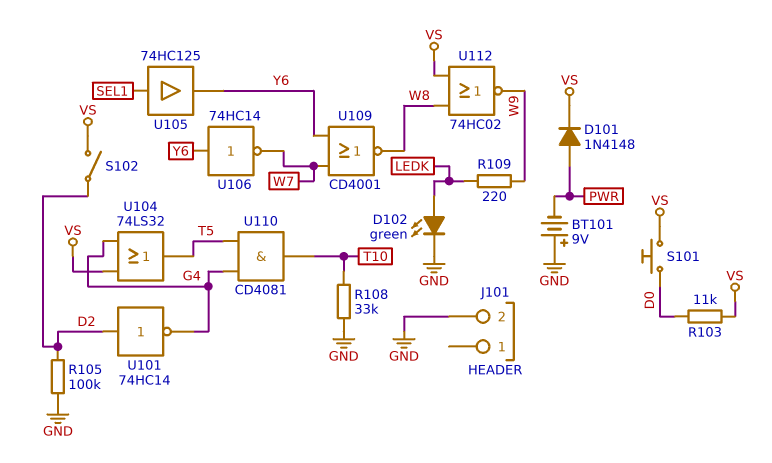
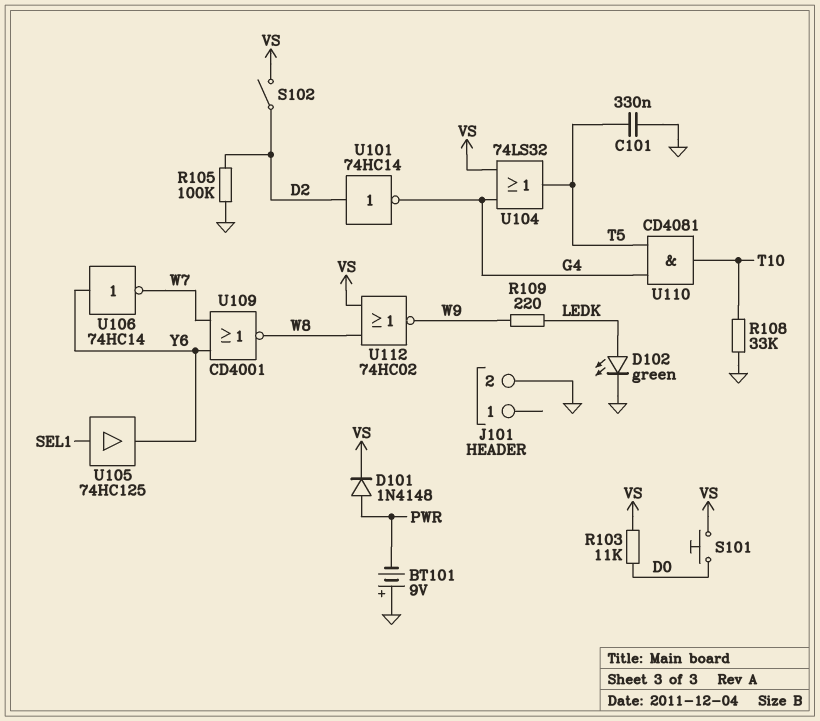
C101: none -> 330nF (GND, T5)

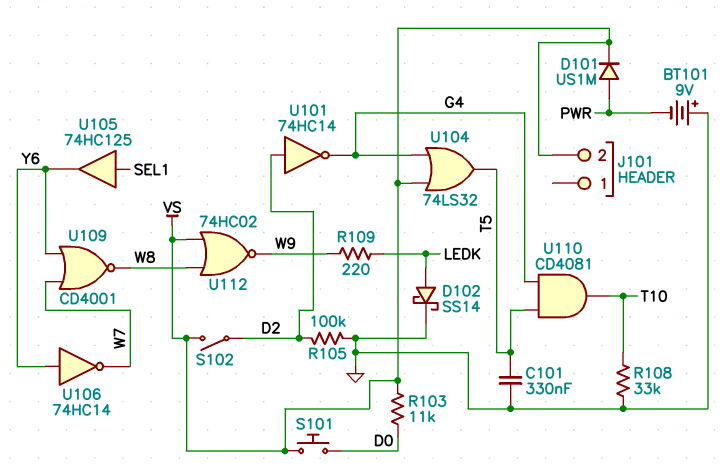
D101: diode 1N4148 (A PWR, K VS) -> diode US1M (A PWR, K VS)
D102: LED green (A LEDK, K GND) -> schottky SS14 (A LEDK, K GND)
J101 pin 2: GND -> VS

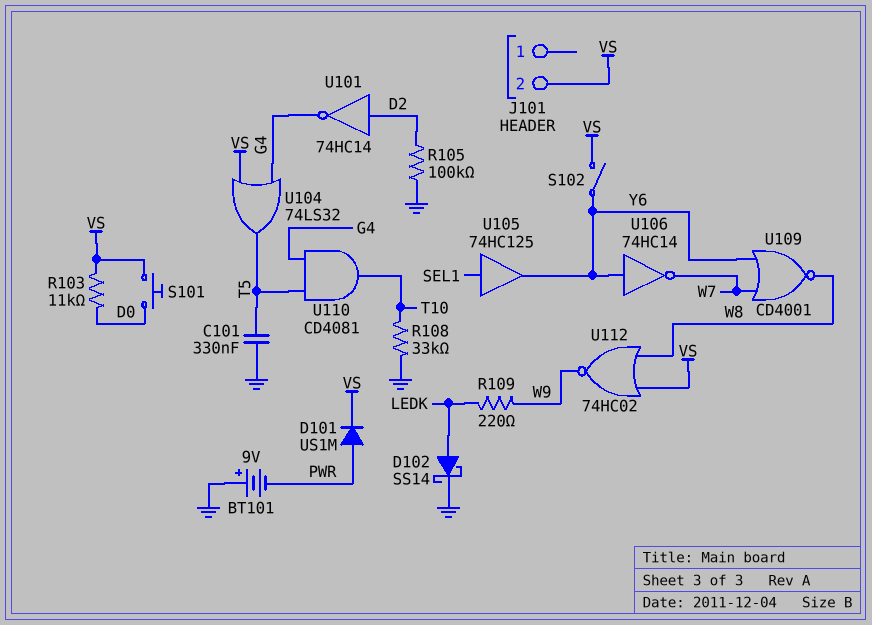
S102: switch (D2, VS) -> switch (VS, Y6)

